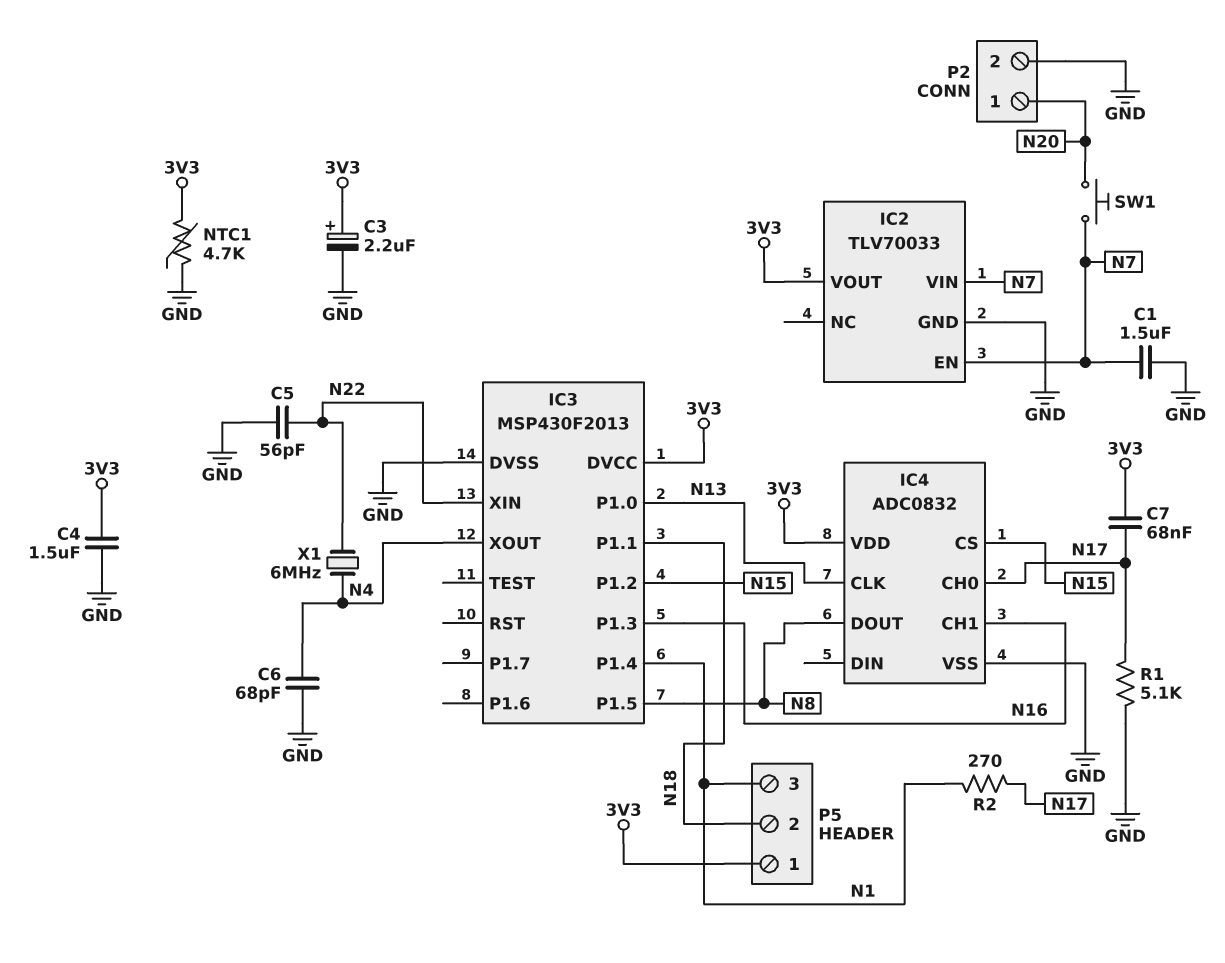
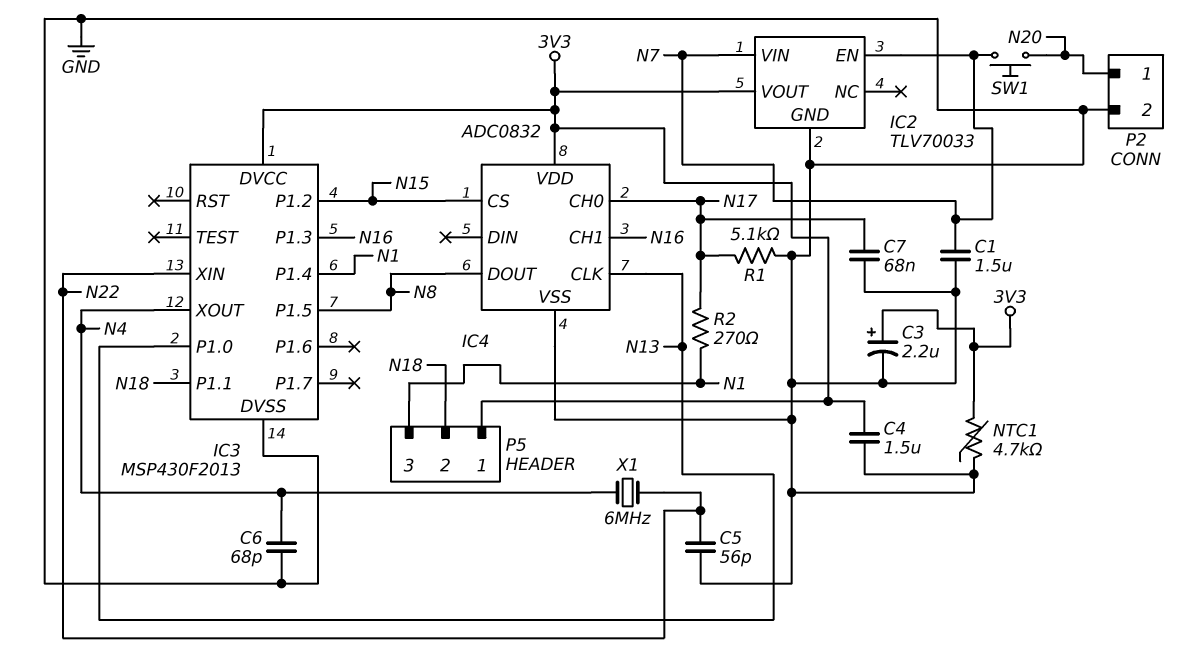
C7: 68nF (3V3, N17) -> 68nF (GND, N17)

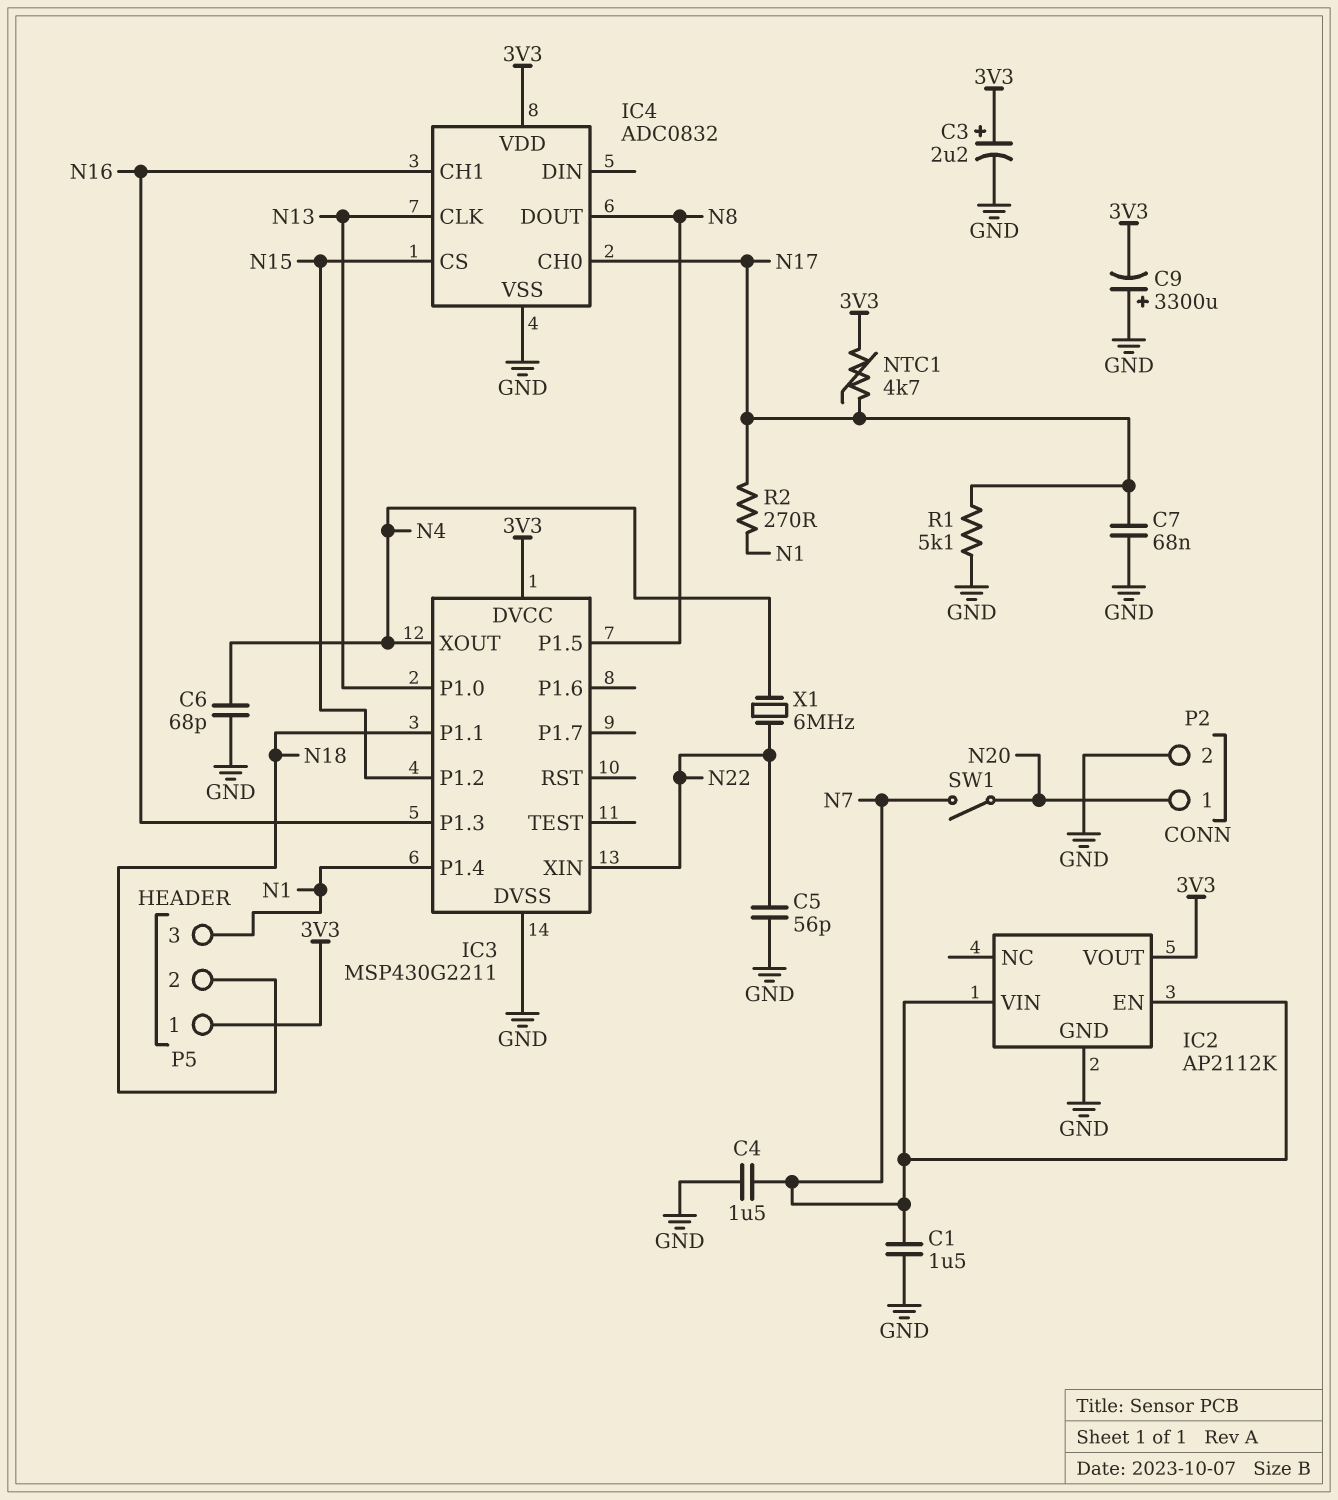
C4: 1.5uF (3V3, GND) -> 1.5uF (GND, N7)
C9: none -> 3300uF (plus GND, minus 3V3)
IC2: TLV70033 -> AP2112K
IC3: MSP430F2013 -> MSP430G2211
NTC1: 4.7k (3V3, GND) -> 4.7k (3V3, N17)
SW1: button (N7, N20) -> switch (N7, N20)

